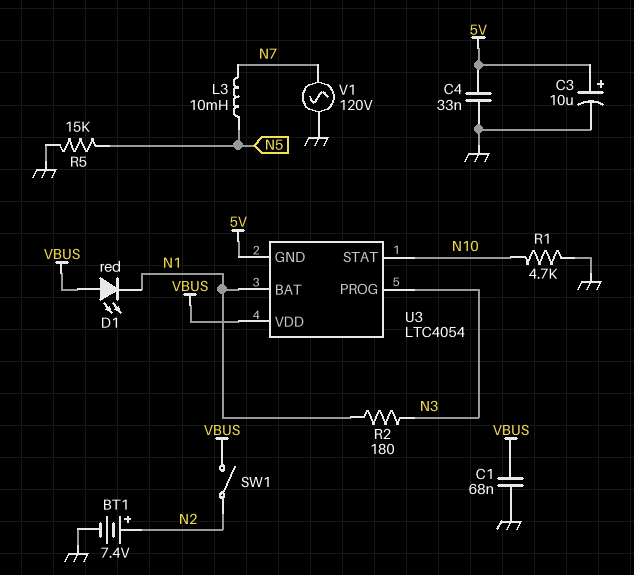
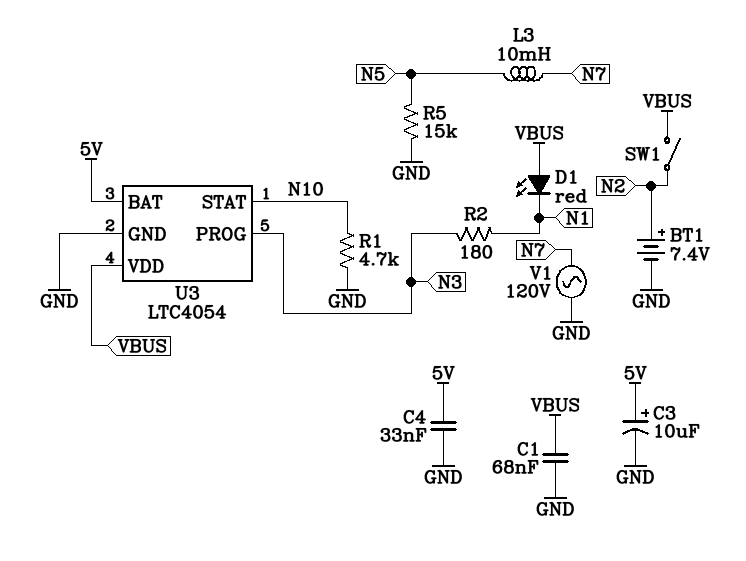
U3 pin BAT: N1 -> 5V
U3 pin GND: 5V -> GND

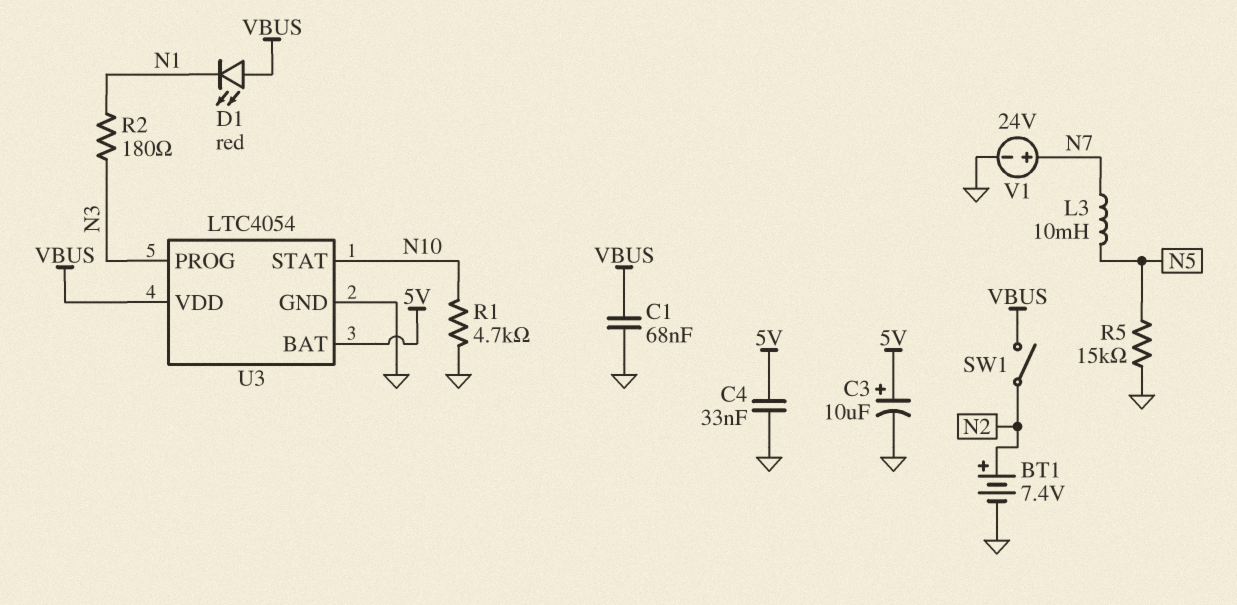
V1: AC 120V (GND, N7) -> 24V (plus N7, minus GND)

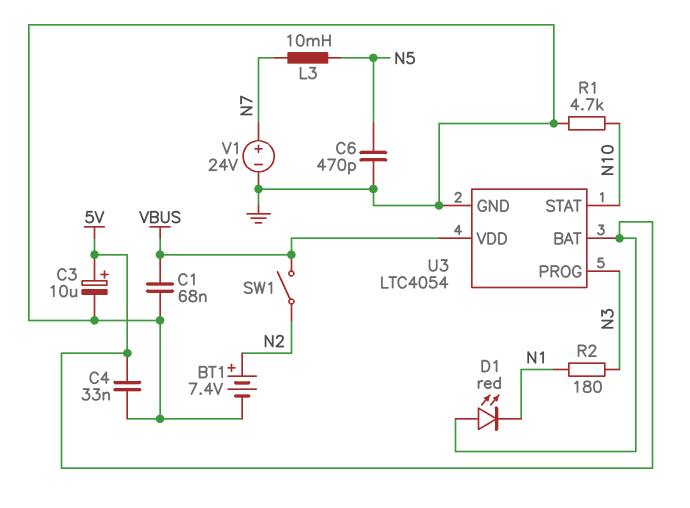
C6: none -> 470pF (GND, N5)
D1: LED red (A VBUS, K N1) -> LED red (A 5V, K N1)
R5: 15k (GND, N5) -> none

